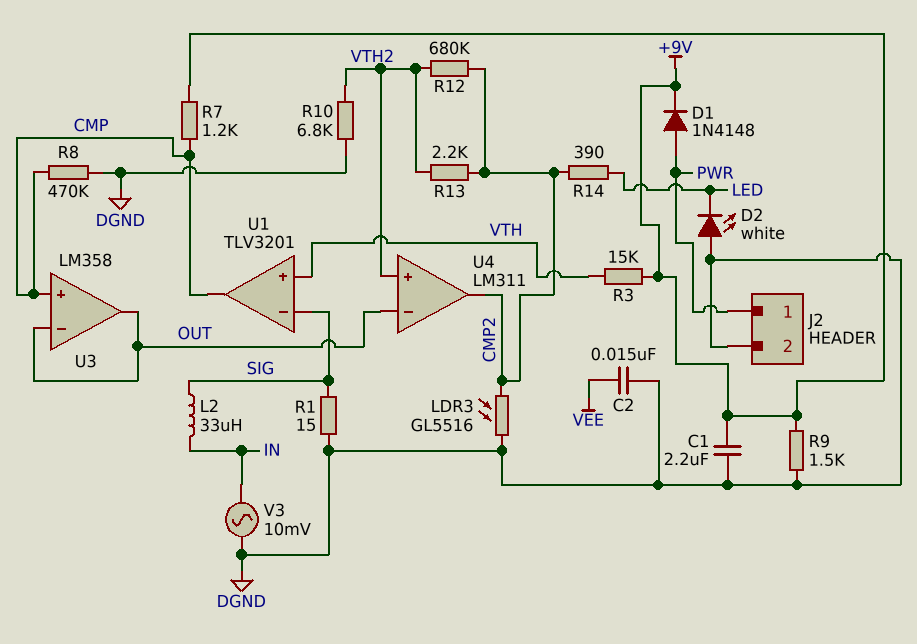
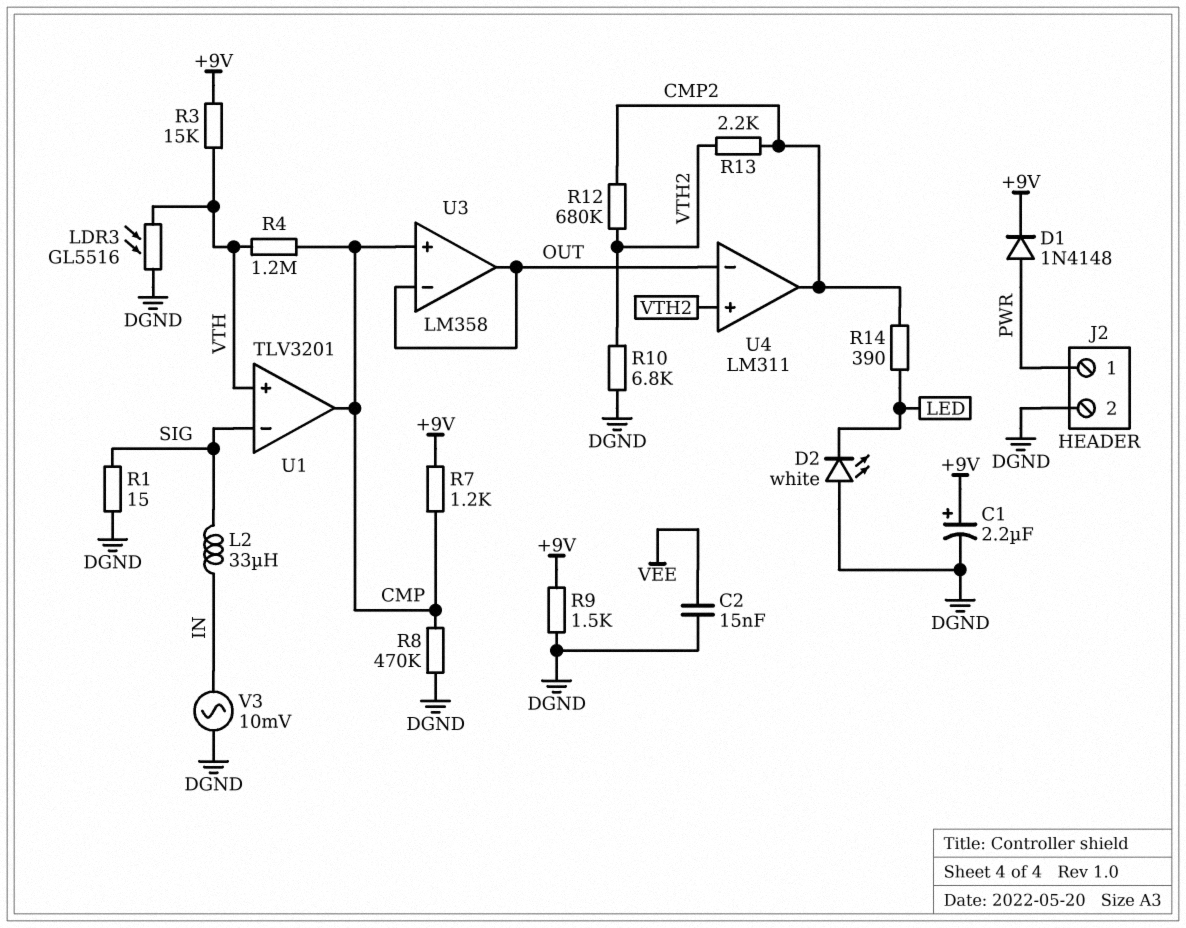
C1: 2.2uF (+9V, DGND) -> 2.2uF (plus +9V, minus DGND)
LDR3: GL5516 (CMP2, DGND) -> GL5516 (DGND, VTH)
R4: none -> 1.2M (CMP, VTH)

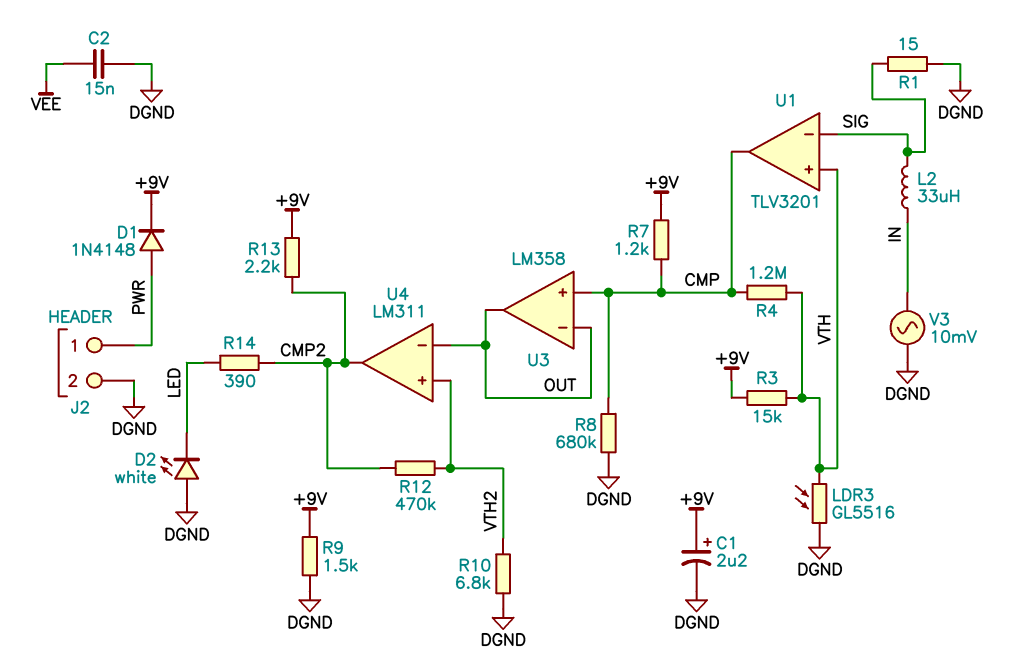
R8: 470k (CMP, DGND) -> 680k (CMP, DGND)
R12: 680k (CMP2, VTH2) -> 470k (CMP2, VTH2)
R13: 2.2k (CMP2, VTH2) -> 2.2k (+9V, CMP2)

